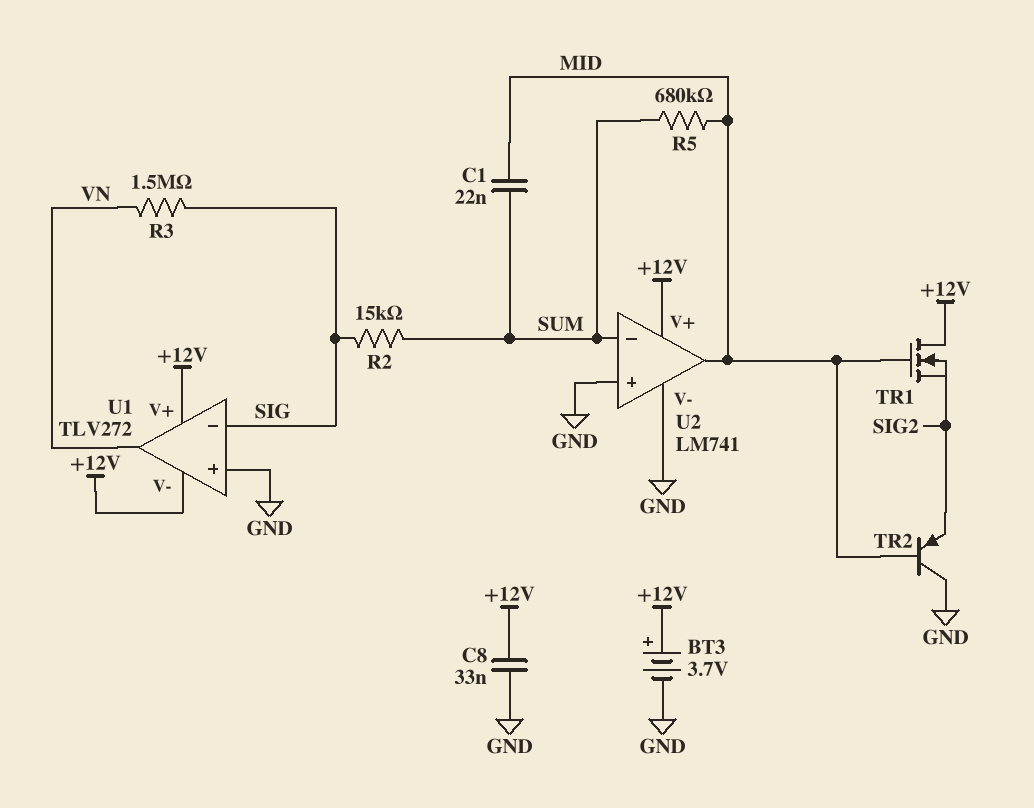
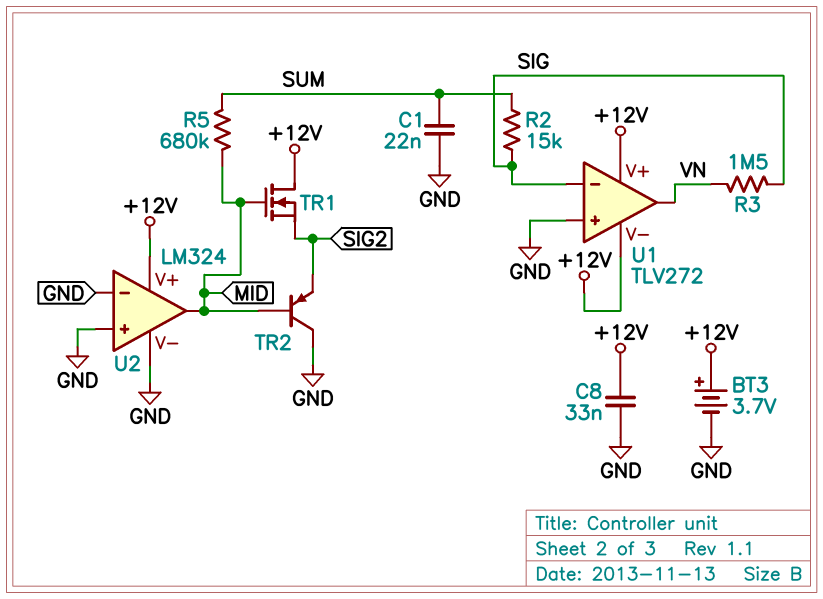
C1: 22nF (MID, SUM) -> 22nF (GND, SUM)
U2: LM741 -> LM324
U2 pin in-: SUM -> GND

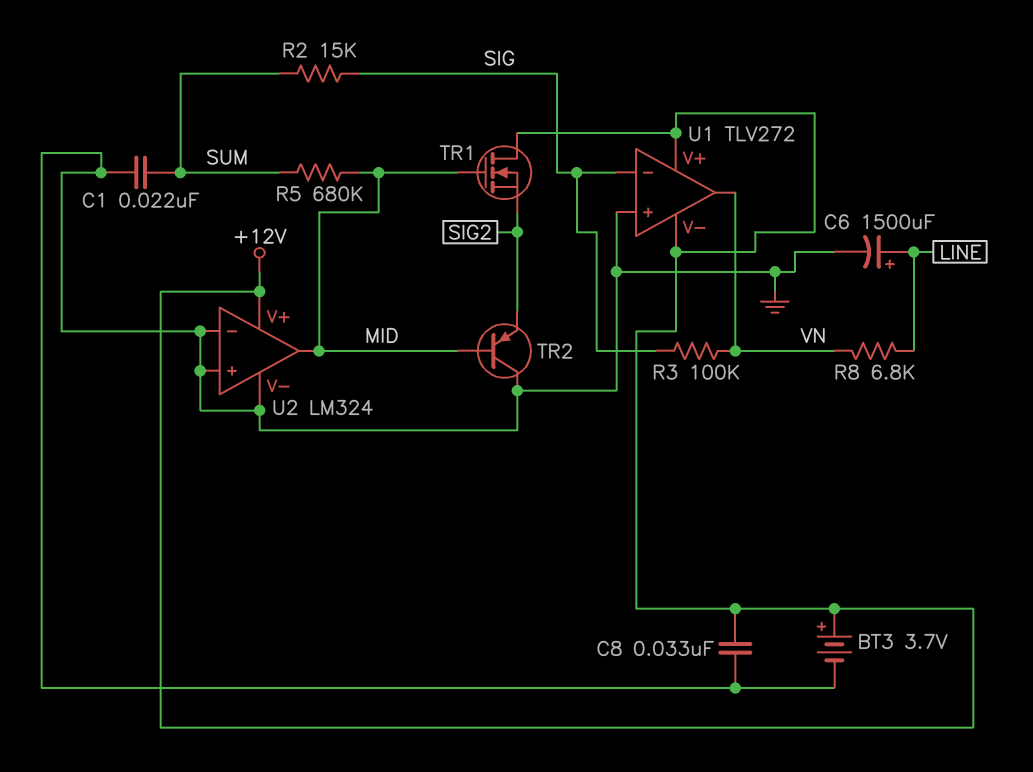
C6: none -> 1500uF (plus LINE, minus GND)
R3: 1.5M (SIG, VN) -> 100k (SIG, VN)
R8: none -> 6.8k (LINE, VN)

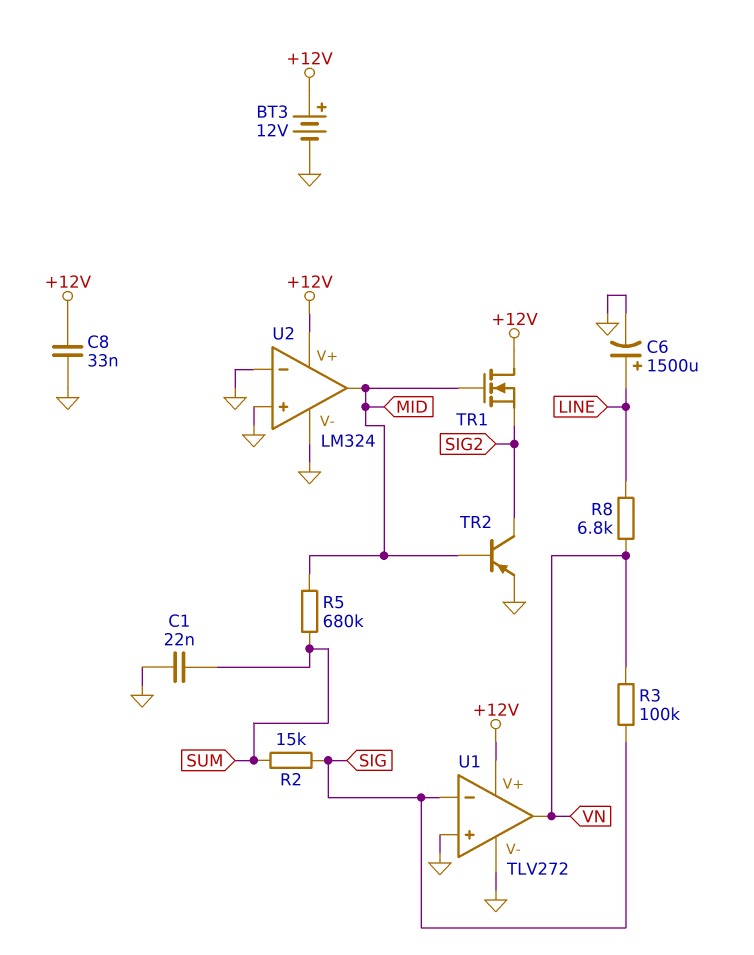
BT3: 3.7V (plus +12V, minus GND) -> 12V (plus +12V, minus GND)
TR2: PNP (B MID, C GND, E SIG2) -> PNP (B MID, C SIG2, E GND)
U1 pin V-: +12V -> GND

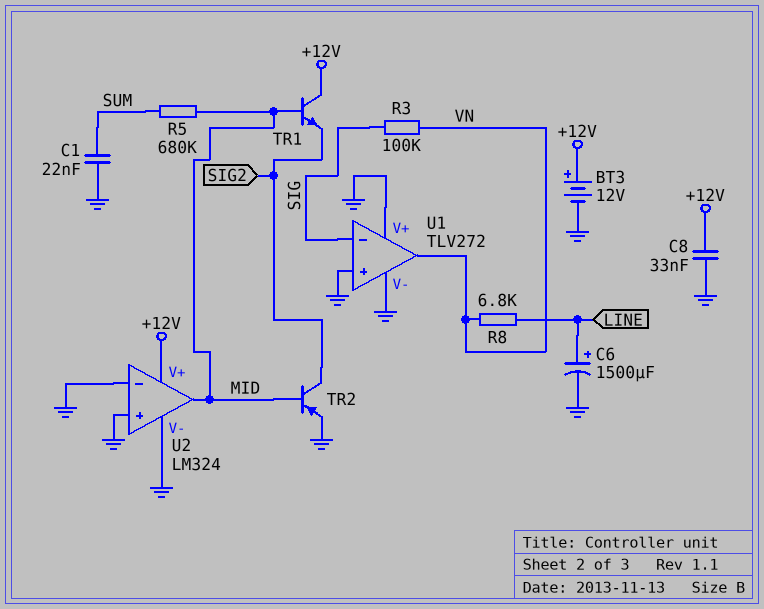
R2: 15k (SIG, SUM) -> none
TR1: NMOS (G MID, D +12V, S SIG2) -> NPN (B MID, C +12V, E SIG2)
U1 pin V+: +12V -> GND

